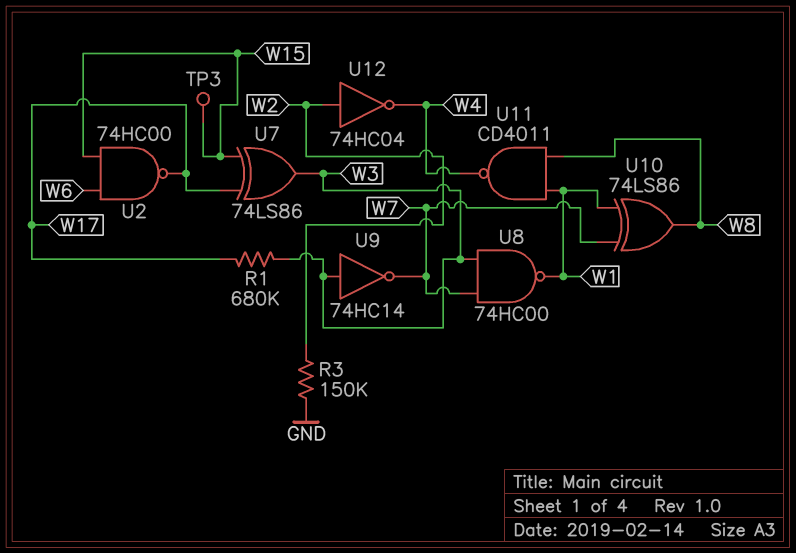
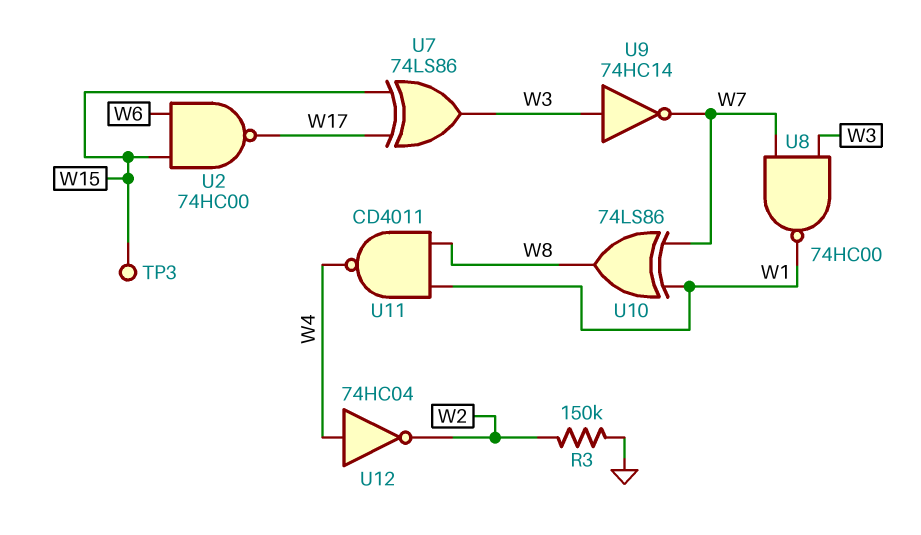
R1: 680k (W3, W17) -> none
U12: NOT 74HC04 (in W2, out W4) -> NOT 74HC04 (in W4, out W2)

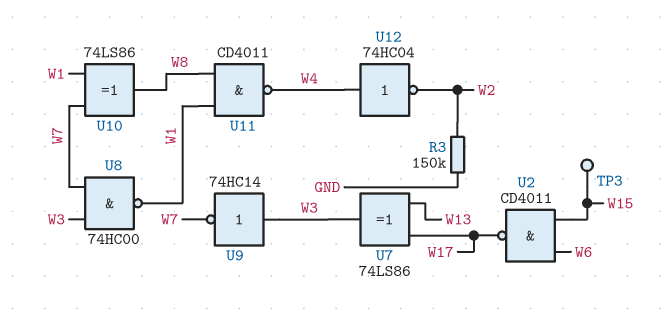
U2: NAND 74HC00 (in W6, in W15, out W17) -> NAND CD4011 (in W6, in W15, out W17)
U7: XOR 74LS86 (in W15, in W17, out W3) -> XOR 74LS86 (in W13, in W17, out W3)

